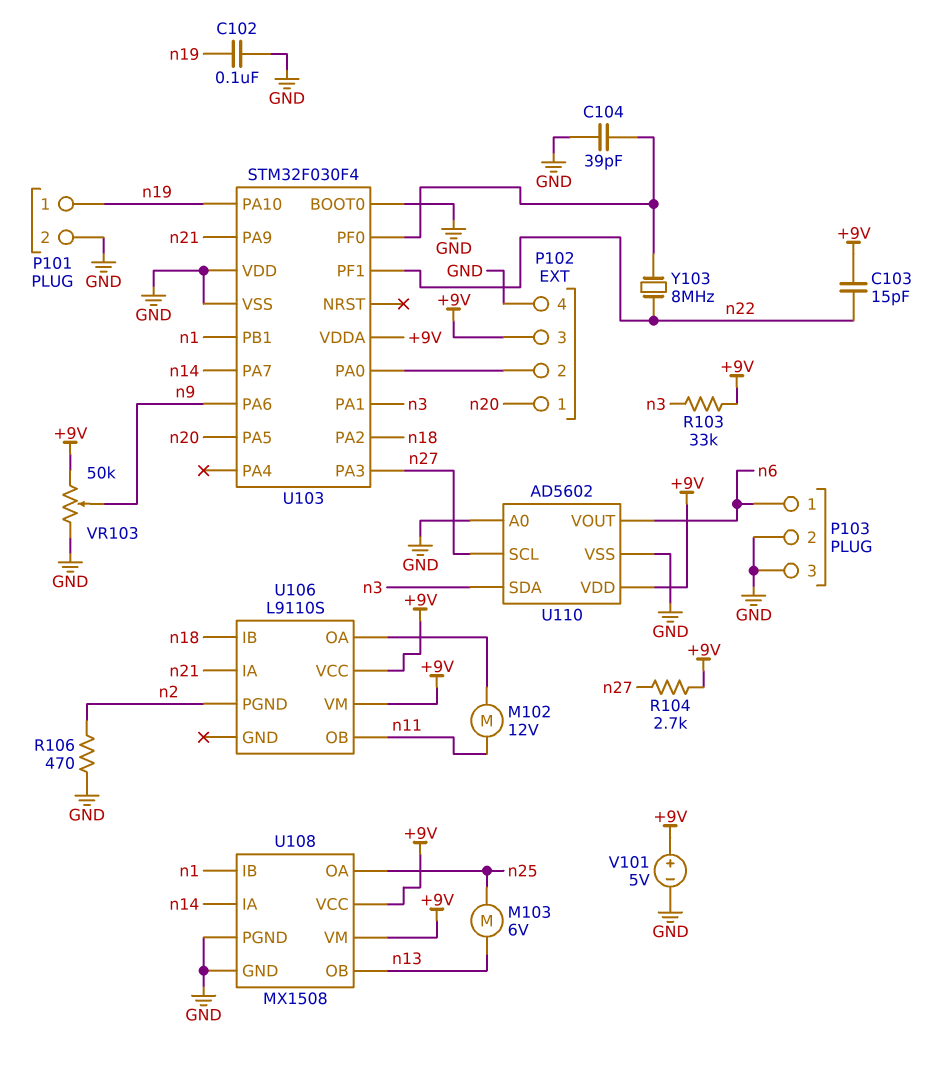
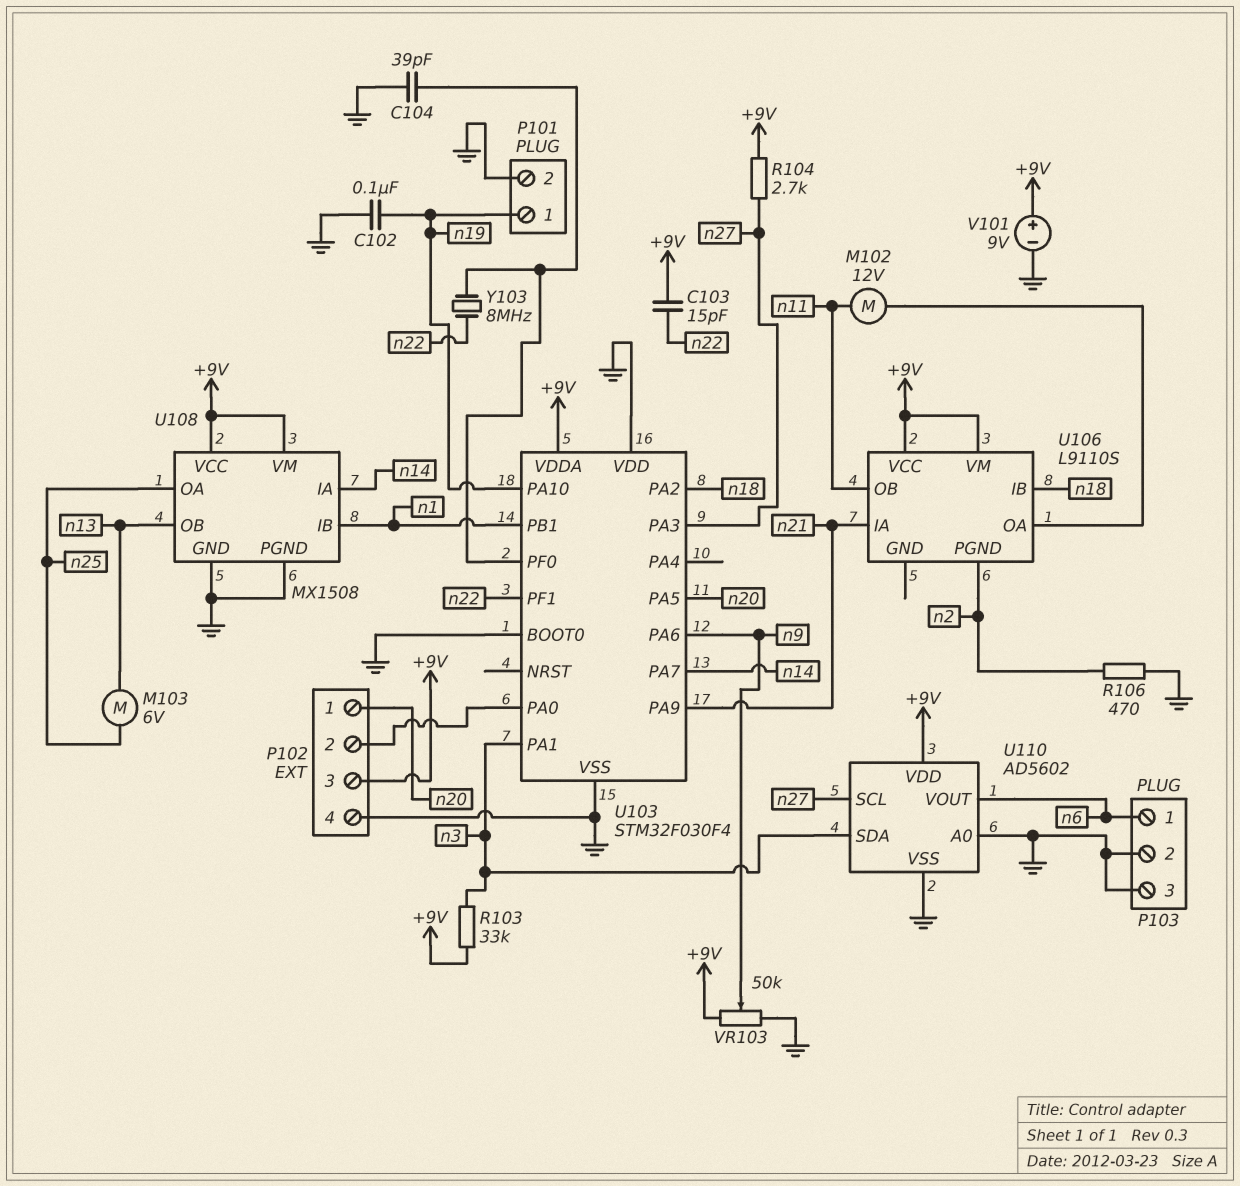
V101: 5V (plus +9V, minus GND) -> 9V (plus +9V, minus GND)

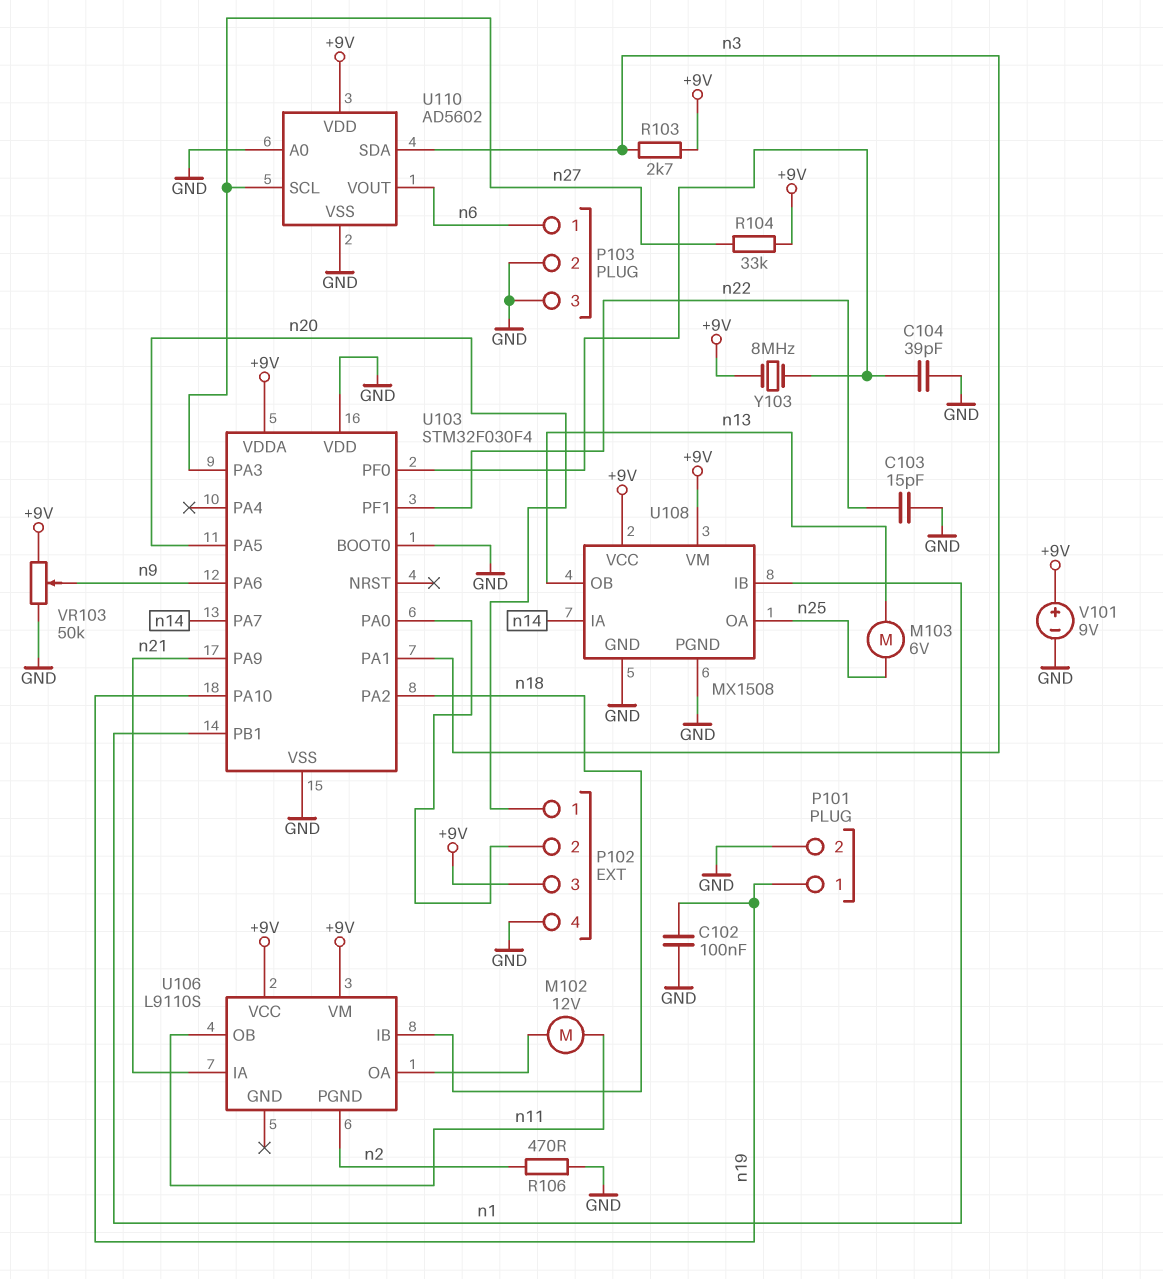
C103: 15pF (+9V, n22) -> 15pF (GND, n22)
R103: 33k (+9V, n3) -> 2.7k (+9V, n3)
R104: 2.7k (+9V, n27) -> 33k (+9V, n27)
Y103: 8MHz (U103/PF0, n22) -> 8MHz (+9V, U103/PF0)

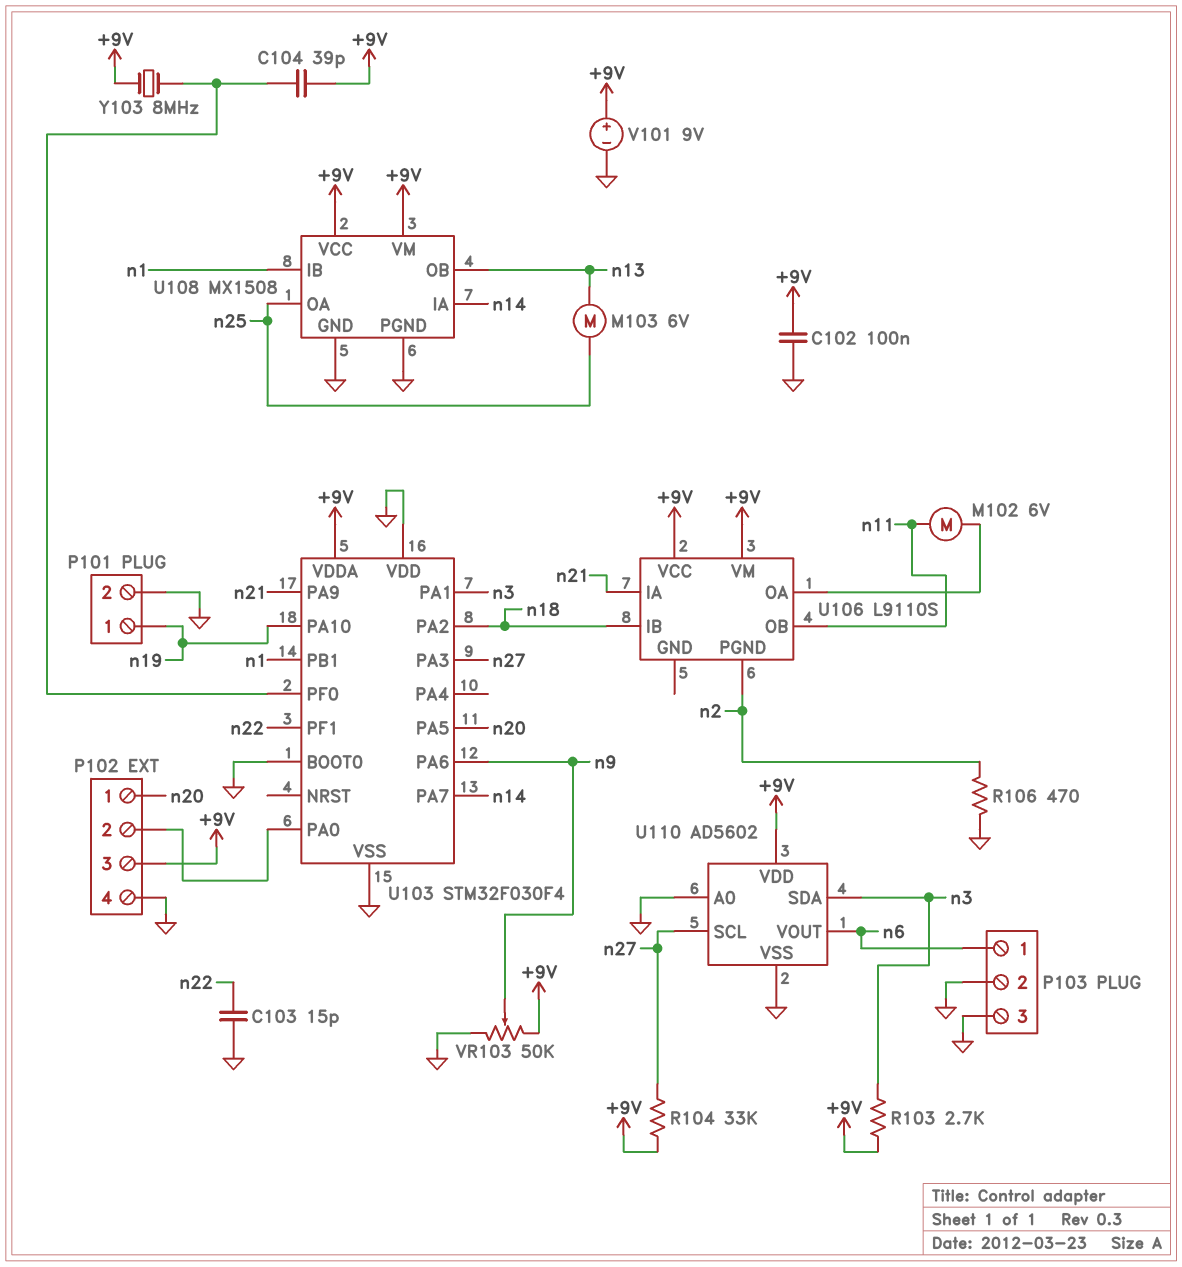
C102: 100nF (GND, n19) -> 100nF (+9V, GND)
C104: 39pF (GND, U103/PF0) -> 39pF (+9V, U103/PF0)
M102: motor 12V (U106/OA, n11) -> motor 6V (U106/OA, n11)

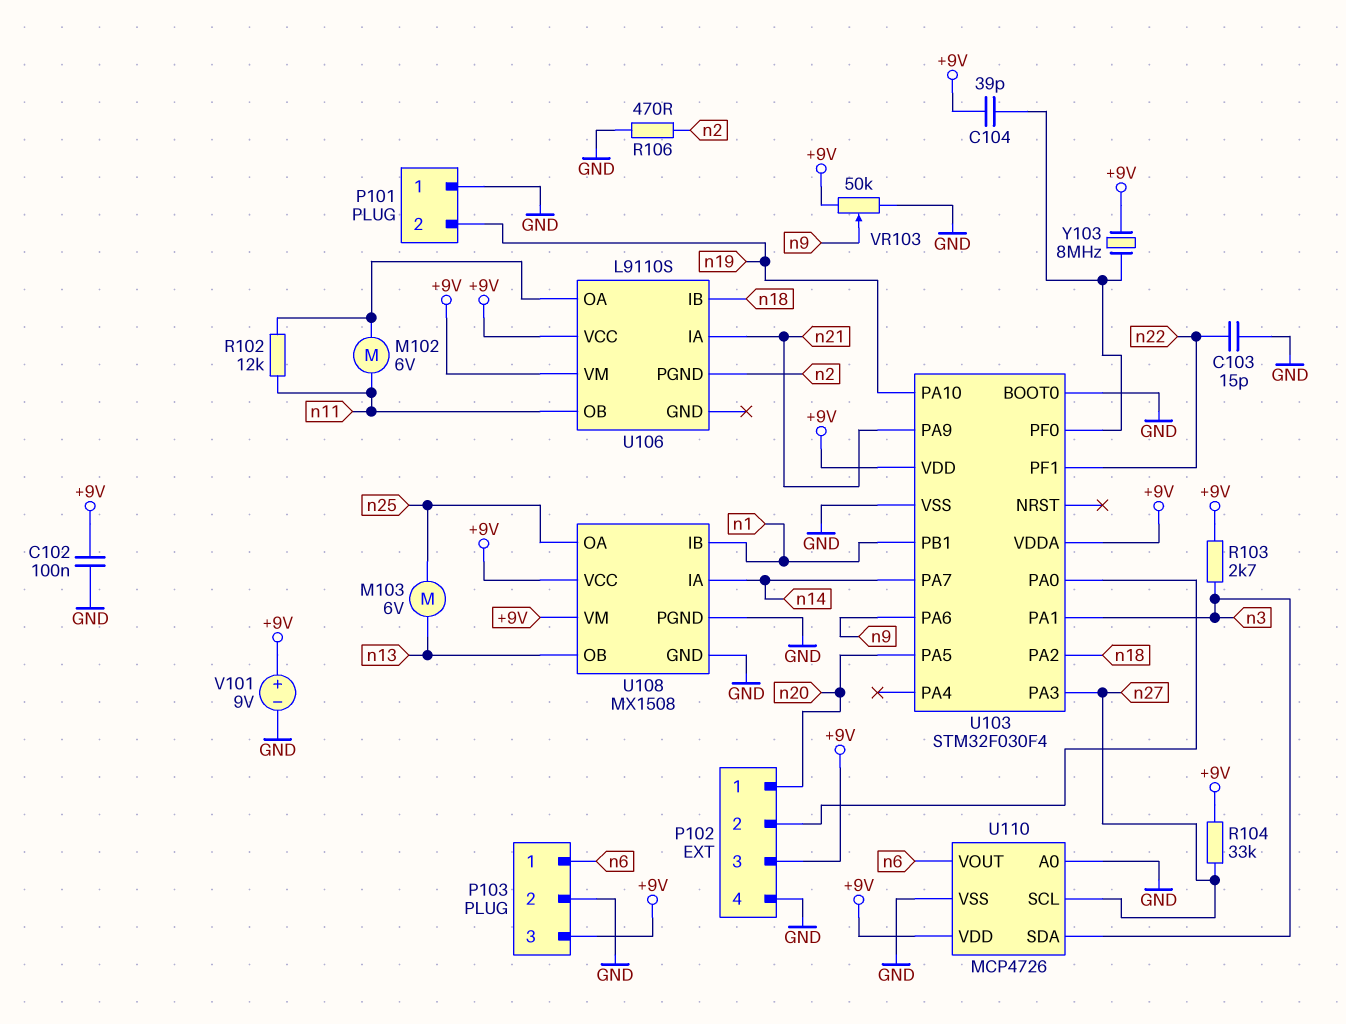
P101 pin 1: n19 -> GND
P101 pin 2: GND -> n19
P103 pin 3: GND -> +9V
R102: none -> 12k (U106/OA, n11)
U103 pin VDD: GND -> +9V
U110: AD5602 -> MCP4726

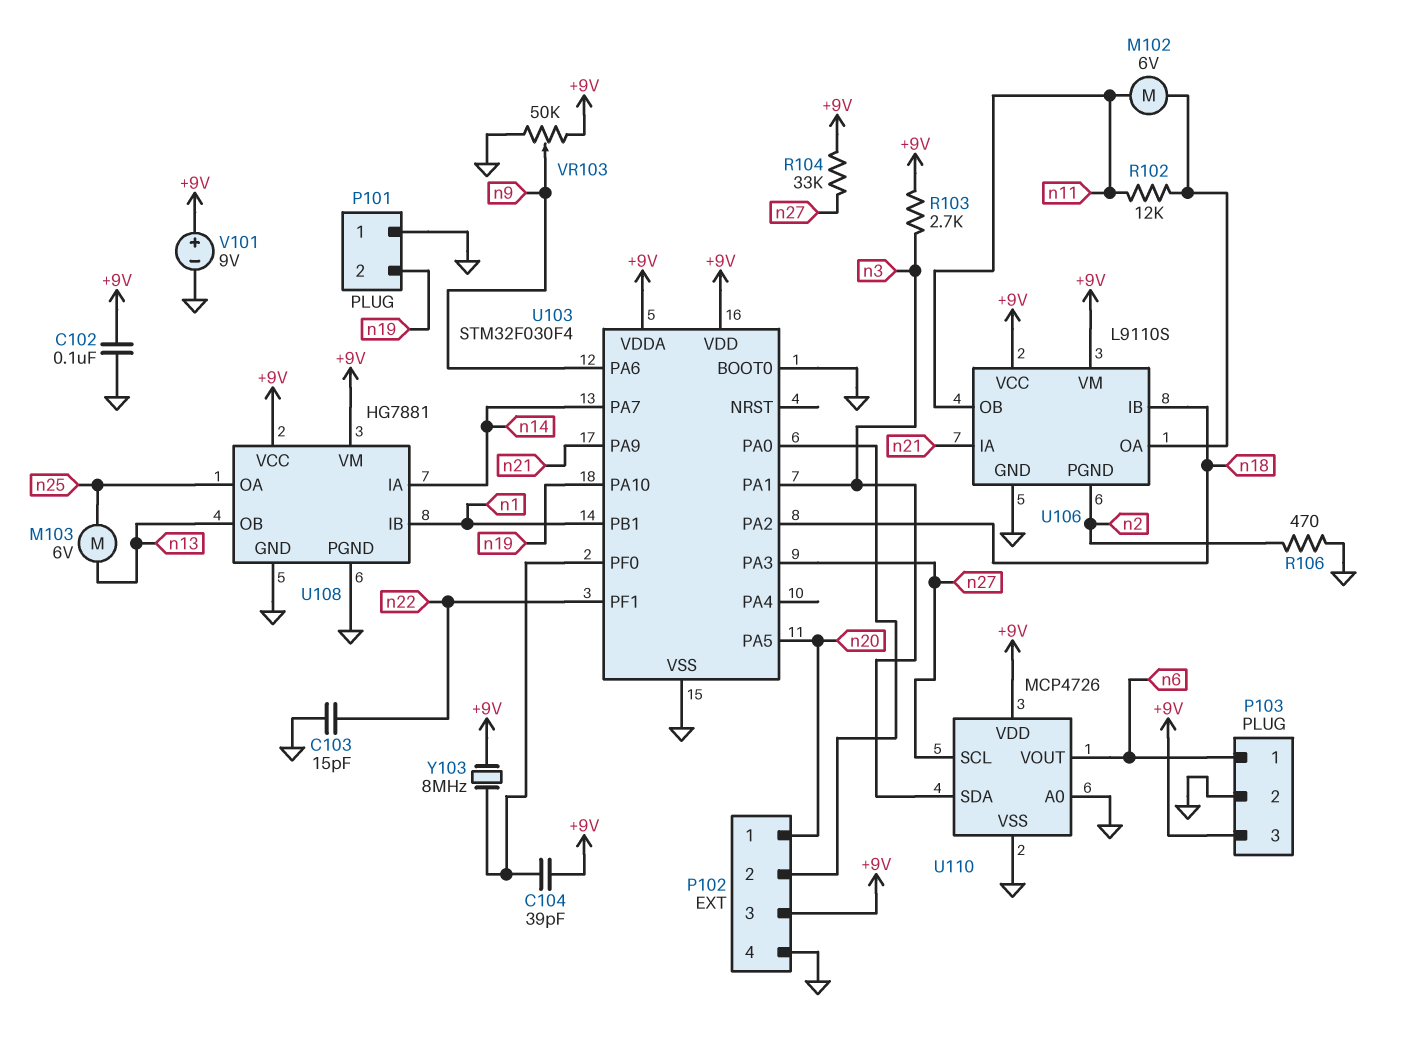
U106 pin GND: none -> GND
U108: MX1508 -> HG7881

